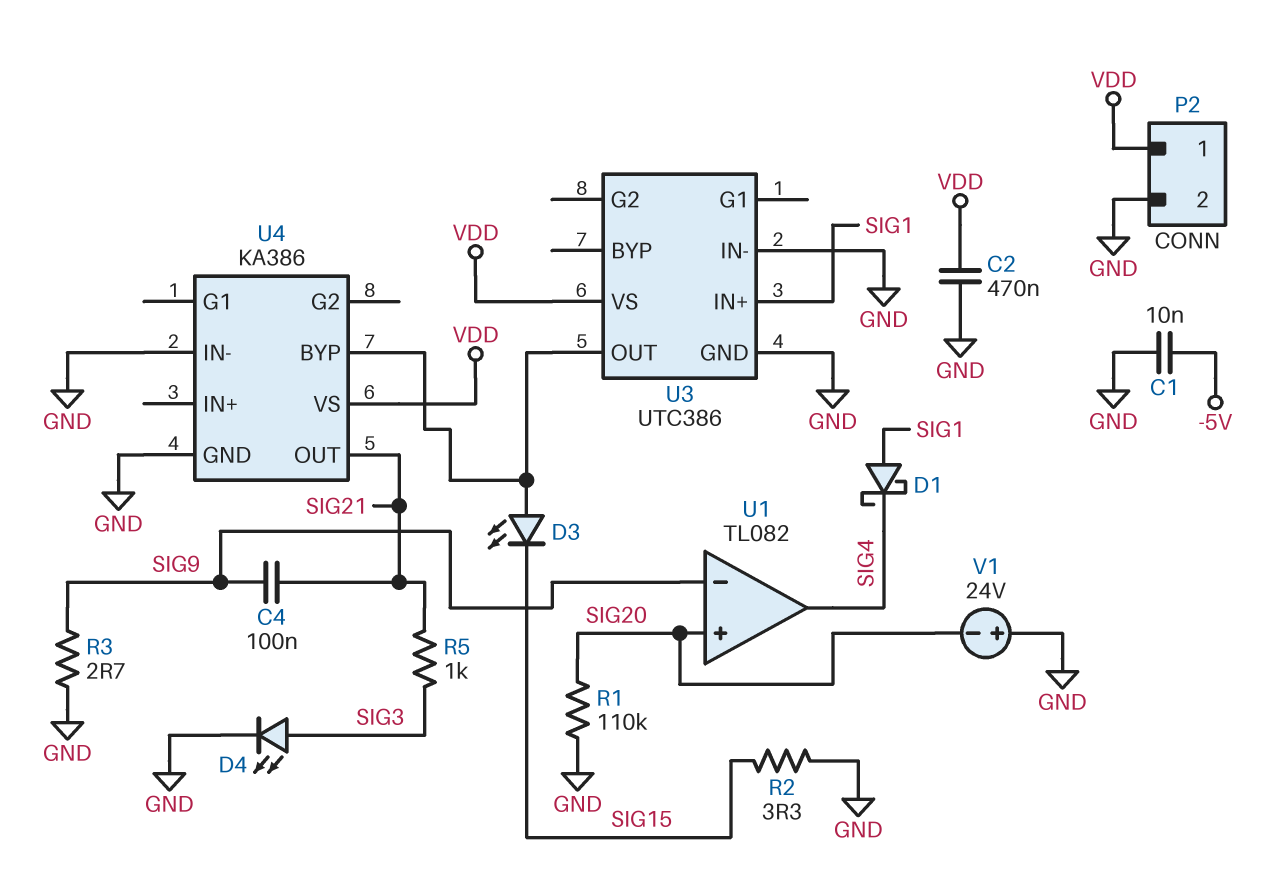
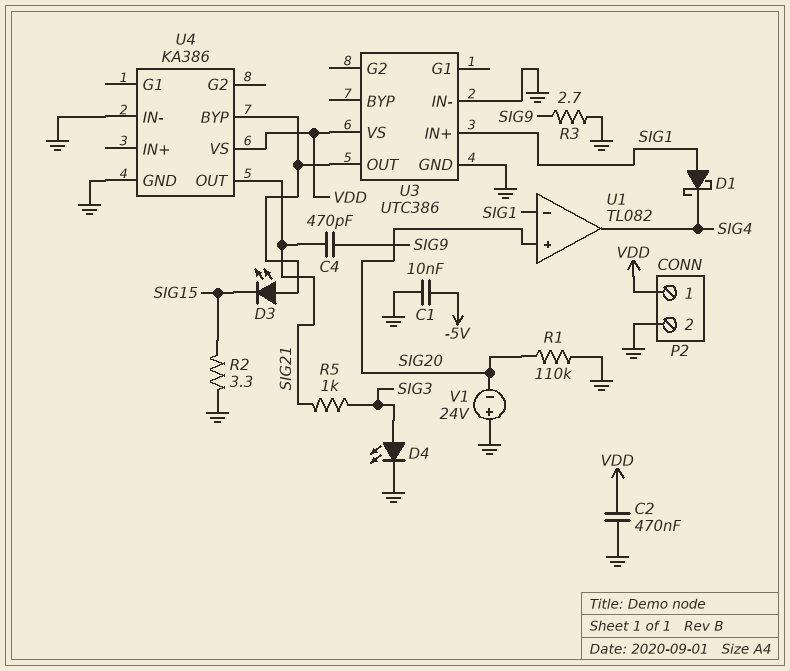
C4: 100nF (SIG9, SIG21) -> 470pF (SIG9, SIG21)
U1 pin in-: SIG9 -> SIG1

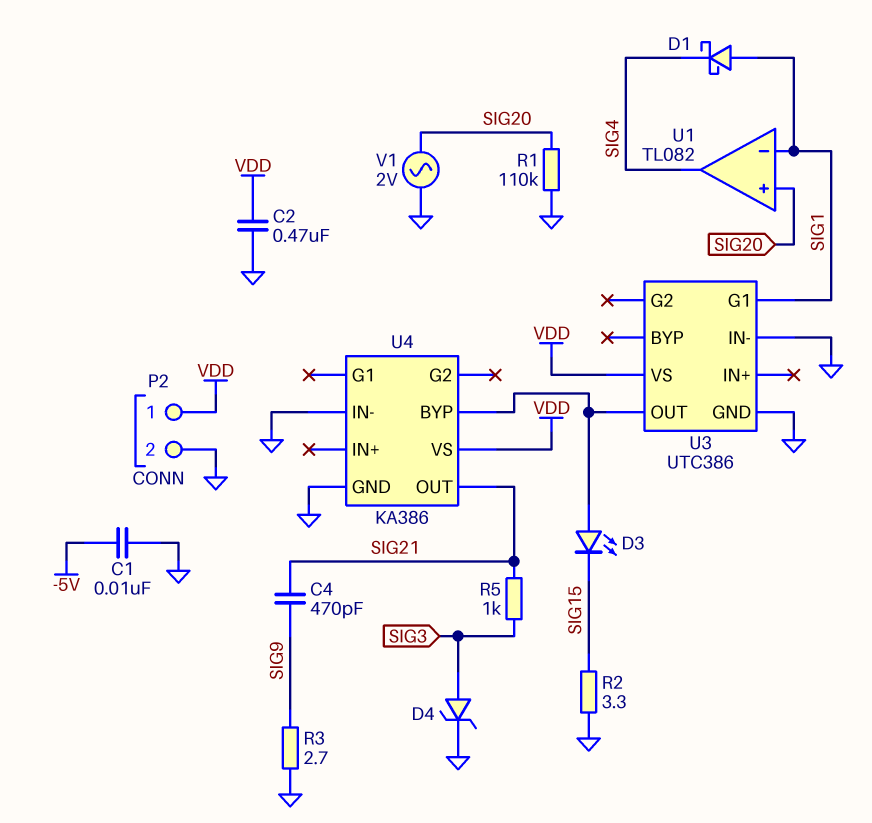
D4: LED (A SIG3, K GND) -> zener (A SIG3, K GND)
U3 pin G1: none -> SIG1
U3 pin IN+: SIG1 -> none
V1: 24V (plus GND, minus SIG20) -> AC 2V (GND, SIG20)

